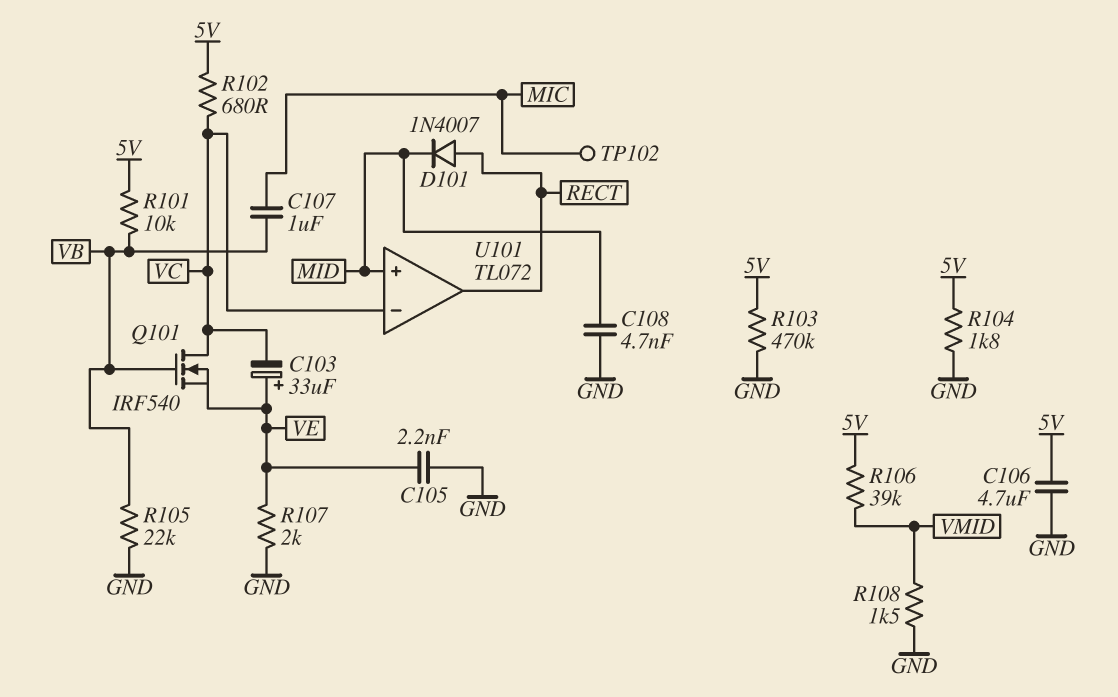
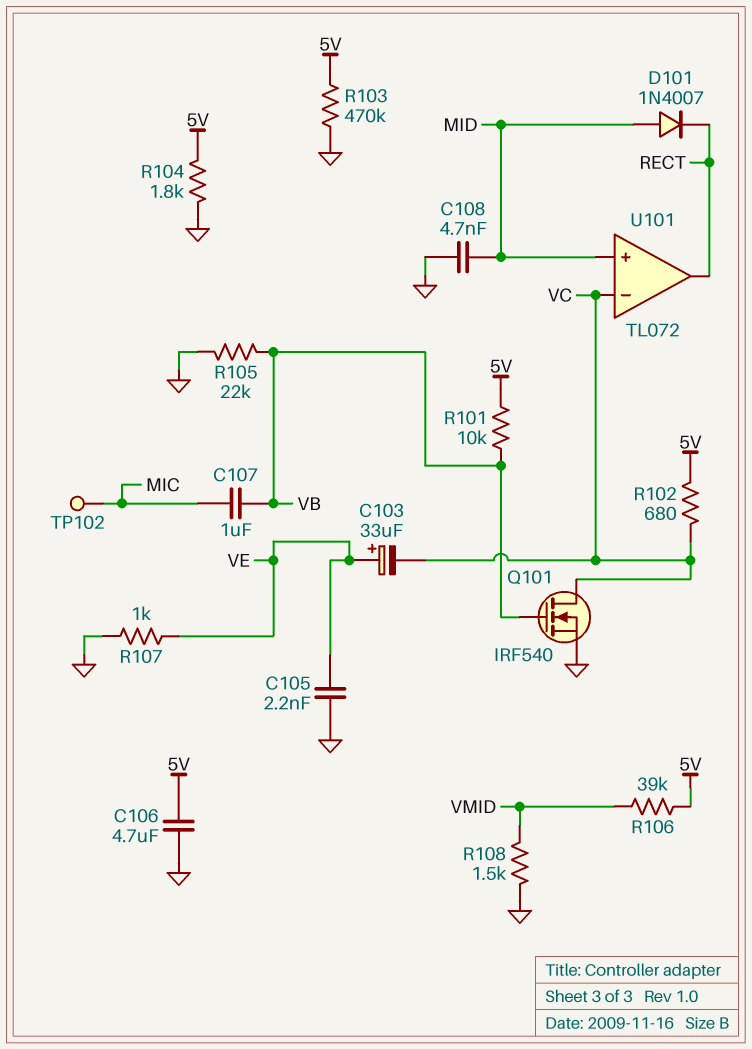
D101: diode 1N4007 (A RECT, K MID) -> diode 1N4007 (A MID, K RECT)
Q101: NMOS IRF540 (G VB, D VC, S VE) -> NMOS IRF540 (G VB, D VC, S GND)
R107: 2k (GND, VE) -> 1k (GND, VE)

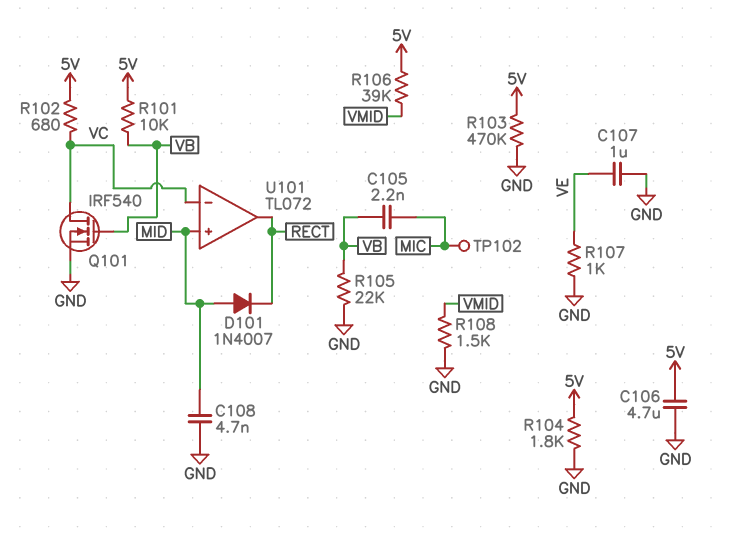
C103: 33uF (plus VE, minus VC) -> none
C105: 2.2nF (GND, VE) -> 2.2nF (MIC, VB)
C107: 1uF (MIC, VB) -> 1uF (GND, VE)

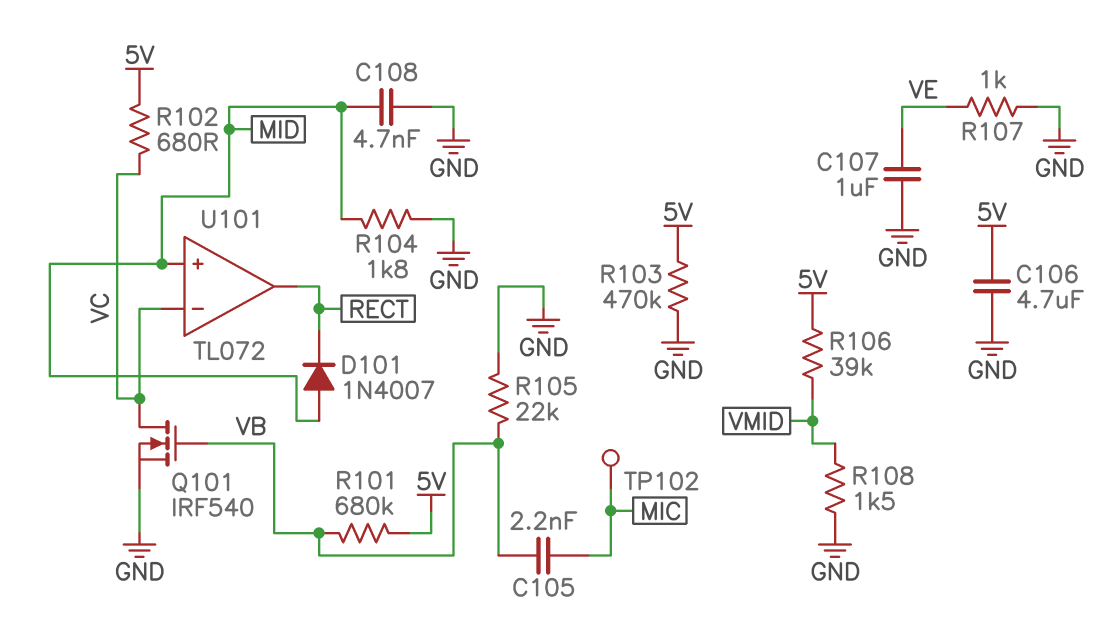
R101: 10k (5V, VB) -> 680k (5V, VB)
R104: 1.8k (5V, GND) -> 1.8k (GND, MID)

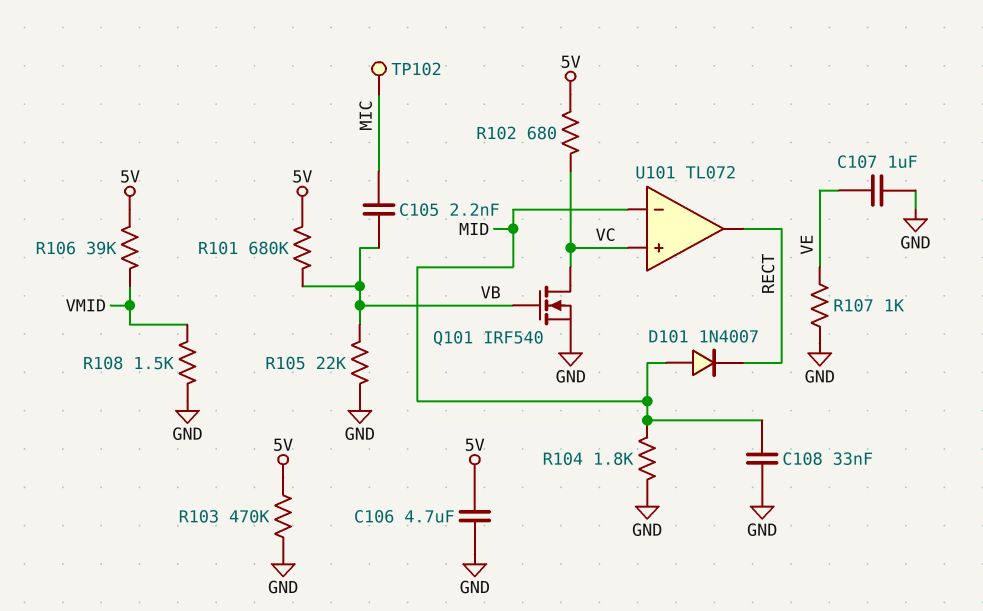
C108: 4.7nF (GND, MID) -> 33nF (GND, MID)
U101 pin in+: MID -> VC
U101 pin in-: VC -> MID

